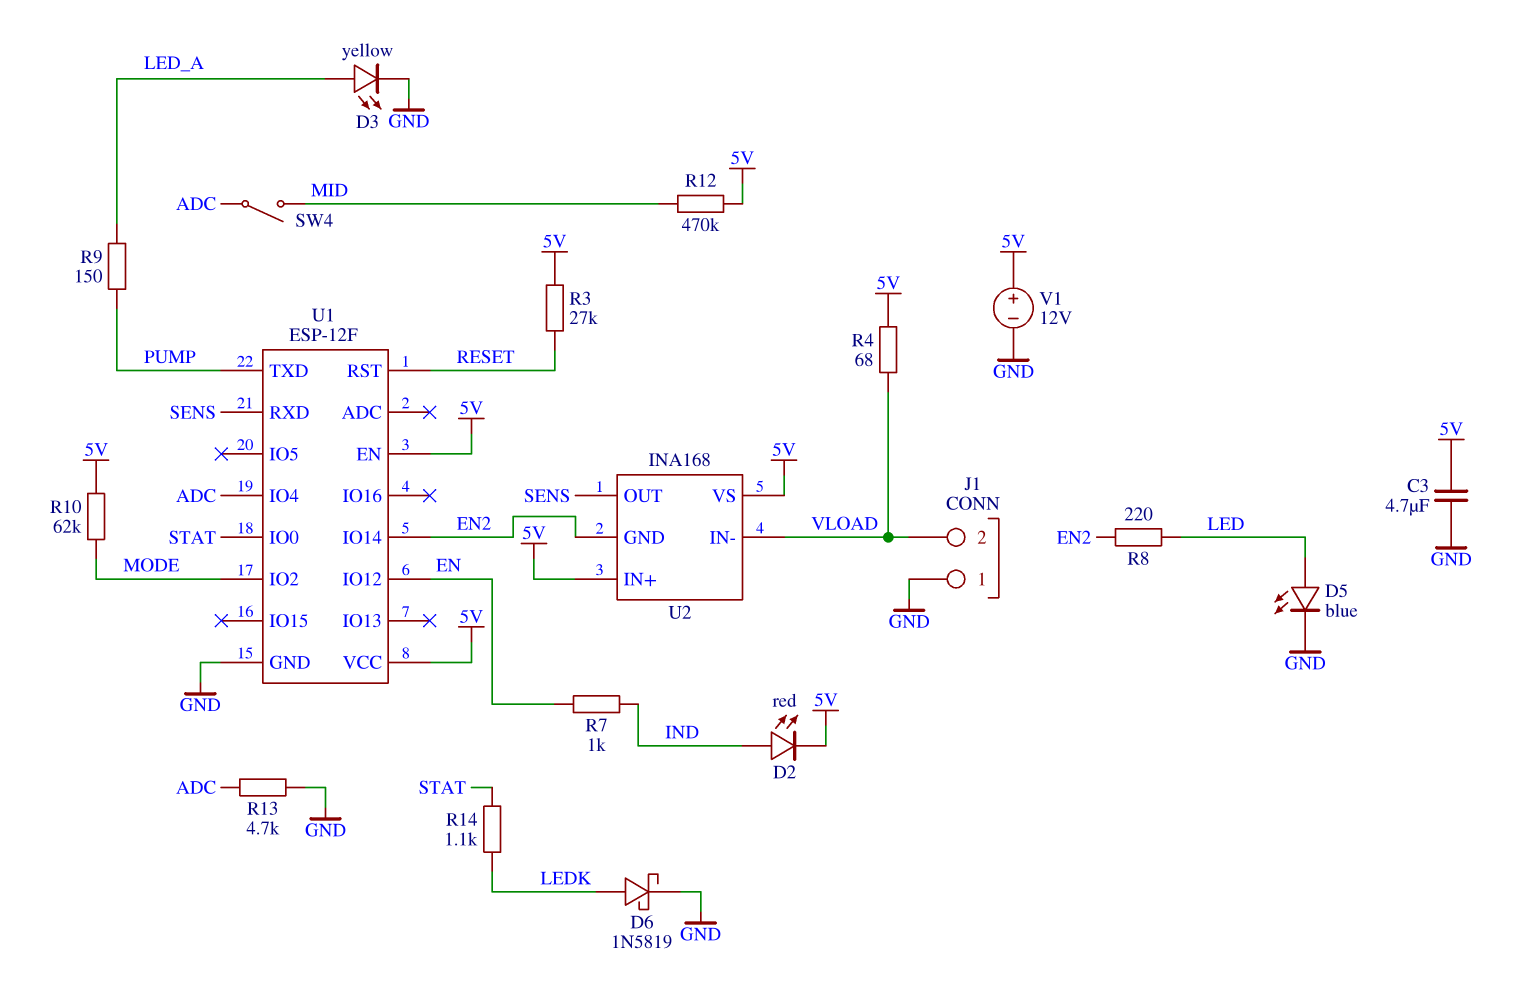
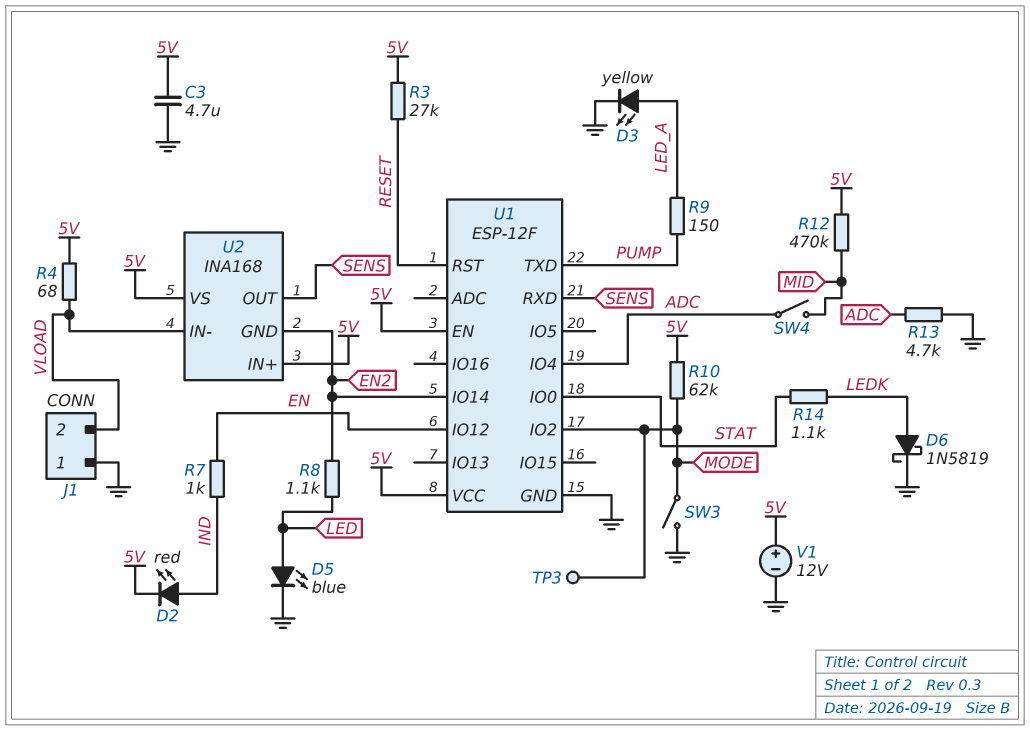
R8: 220 (EN2, LED) -> 1.1k (EN2, LED)
SW3: none -> switch (GND, MODE)
TP3: none -> test point (MODE)

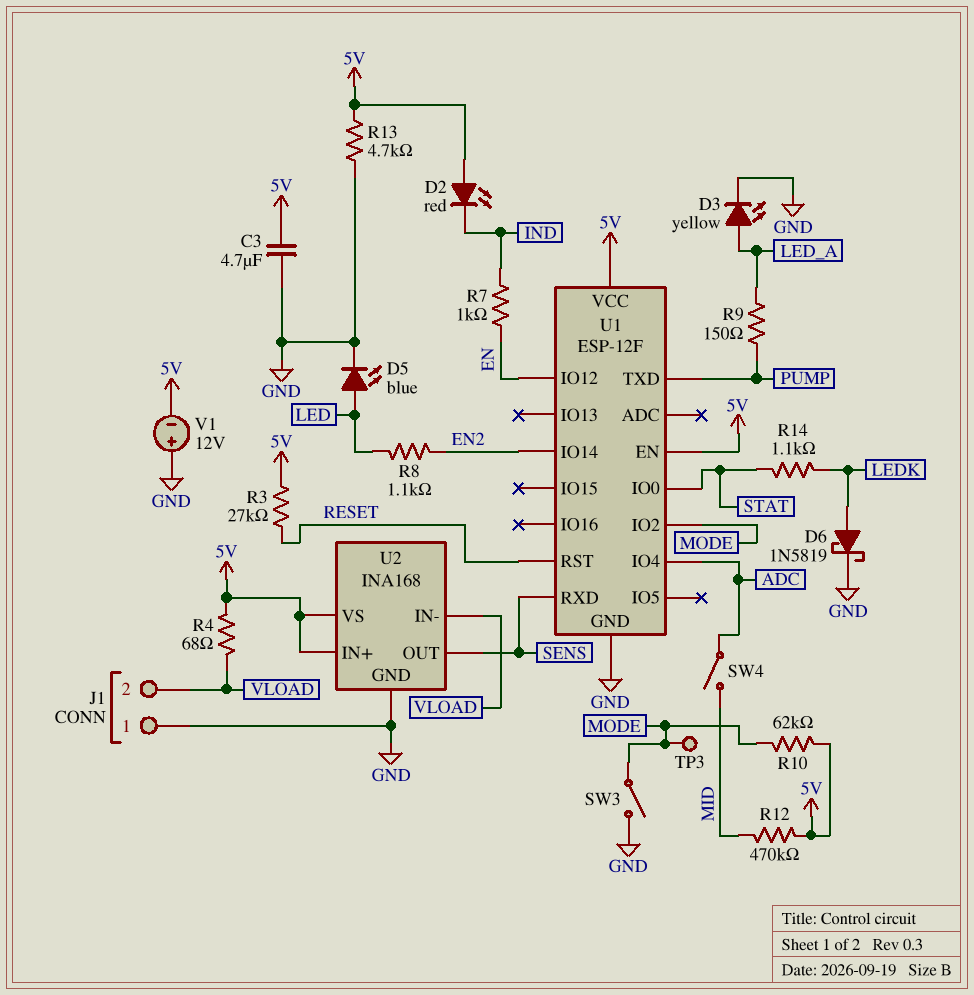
D2: LED red (A IND, K 5V) -> LED red (A 5V, K IND)
R13: 4.7k (ADC, GND) -> 4.7k (5V, GND)
U2 pin GND: EN2 -> GND
V1: 12V (plus 5V, minus GND) -> 12V (plus GND, minus 5V)

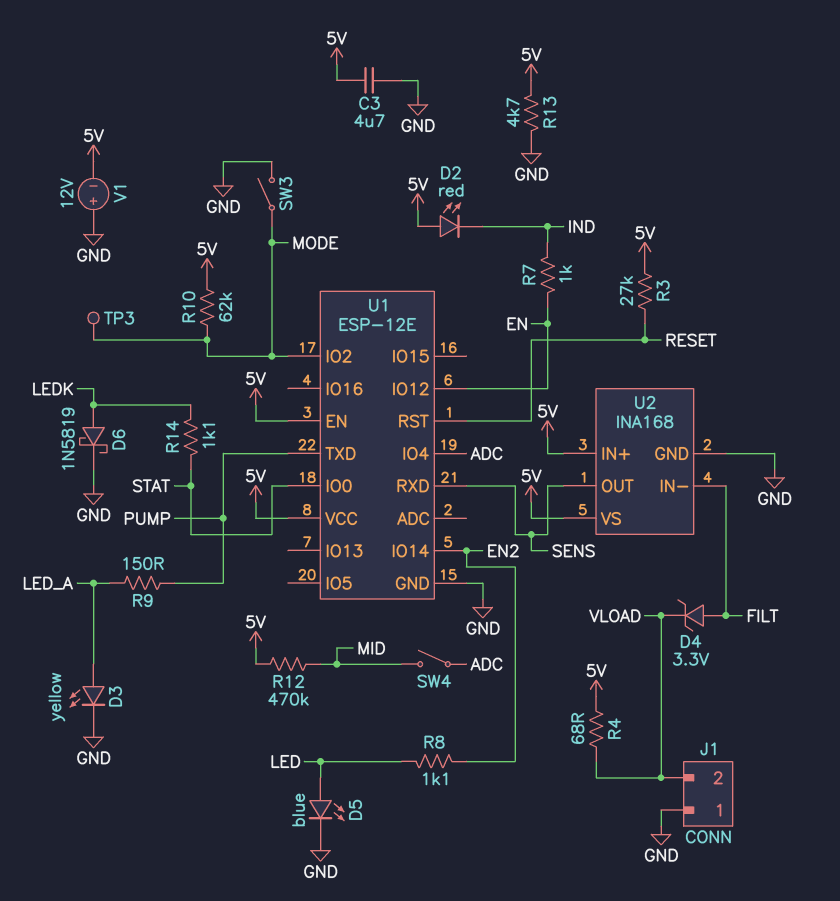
D4: none -> zener 3.3V (A FILT, K VLOAD)
U1: ESP-12F -> ESP-12E
U2 pin IN-: VLOAD -> FILT

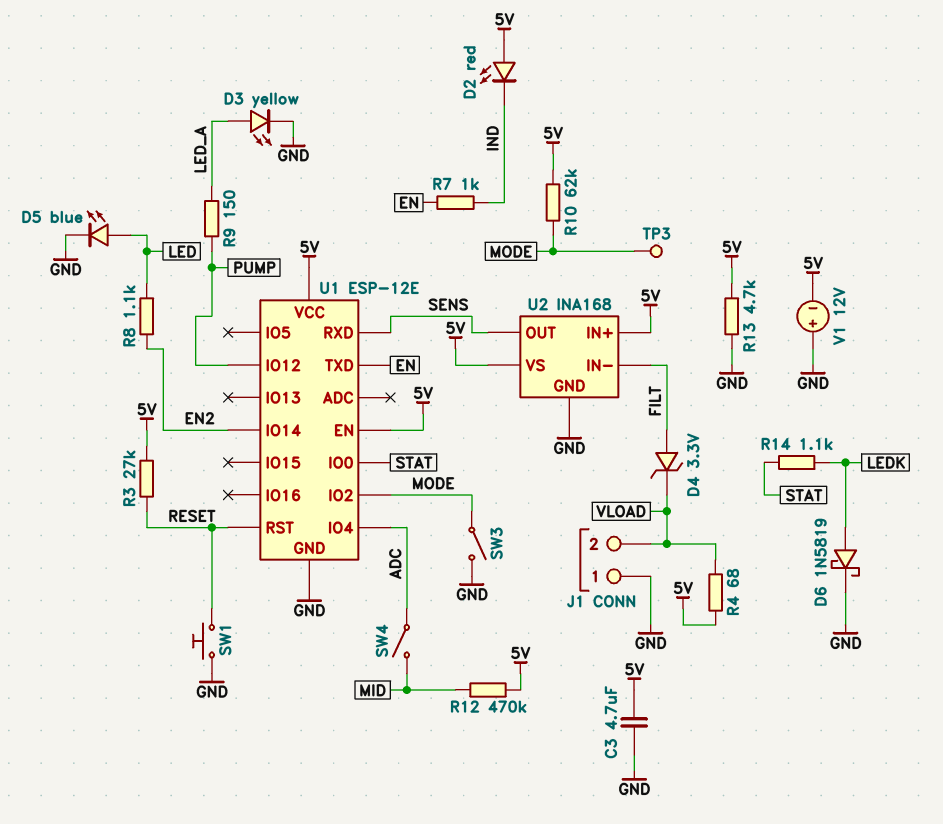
SW1: none -> button (GND, RESET)
U1 pin IO12: EN -> PUMP
U1 pin TXD: PUMP -> EN

